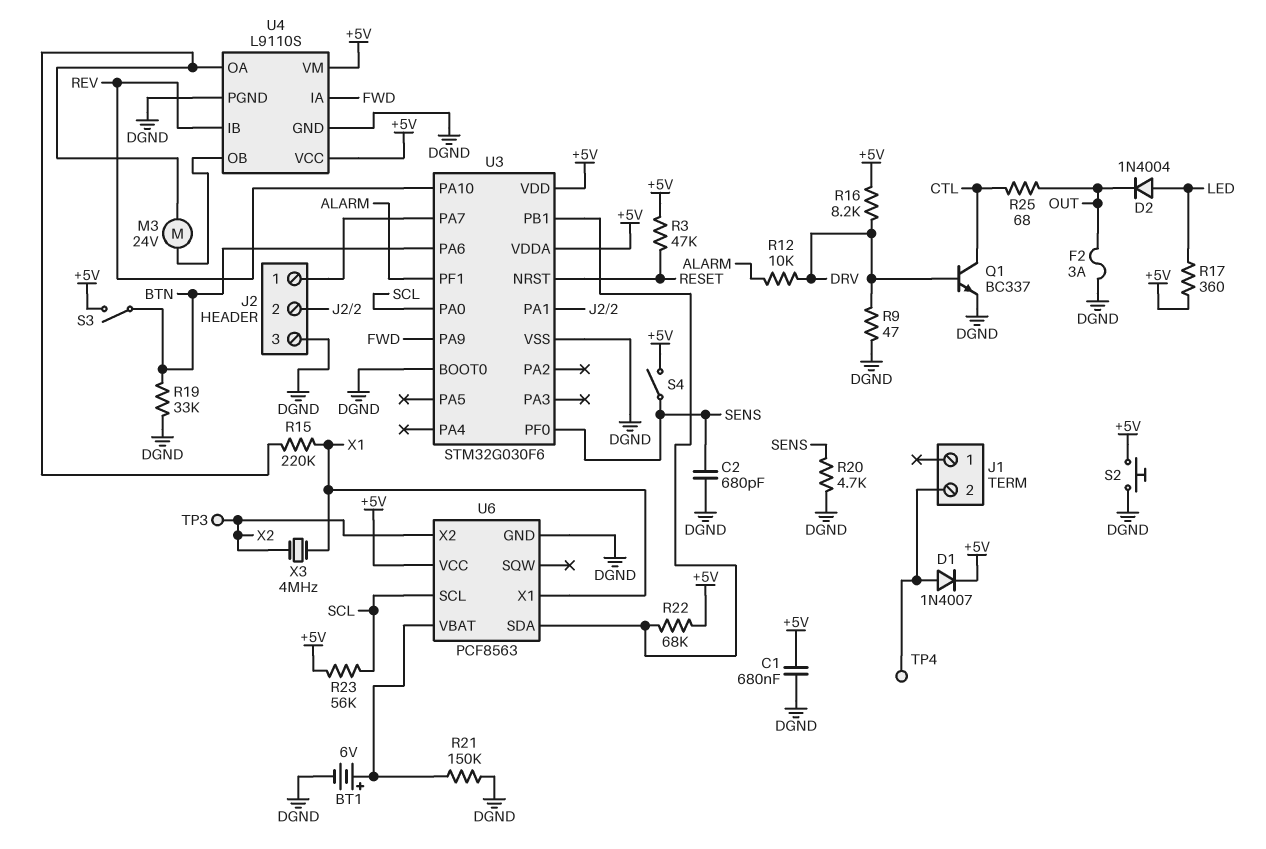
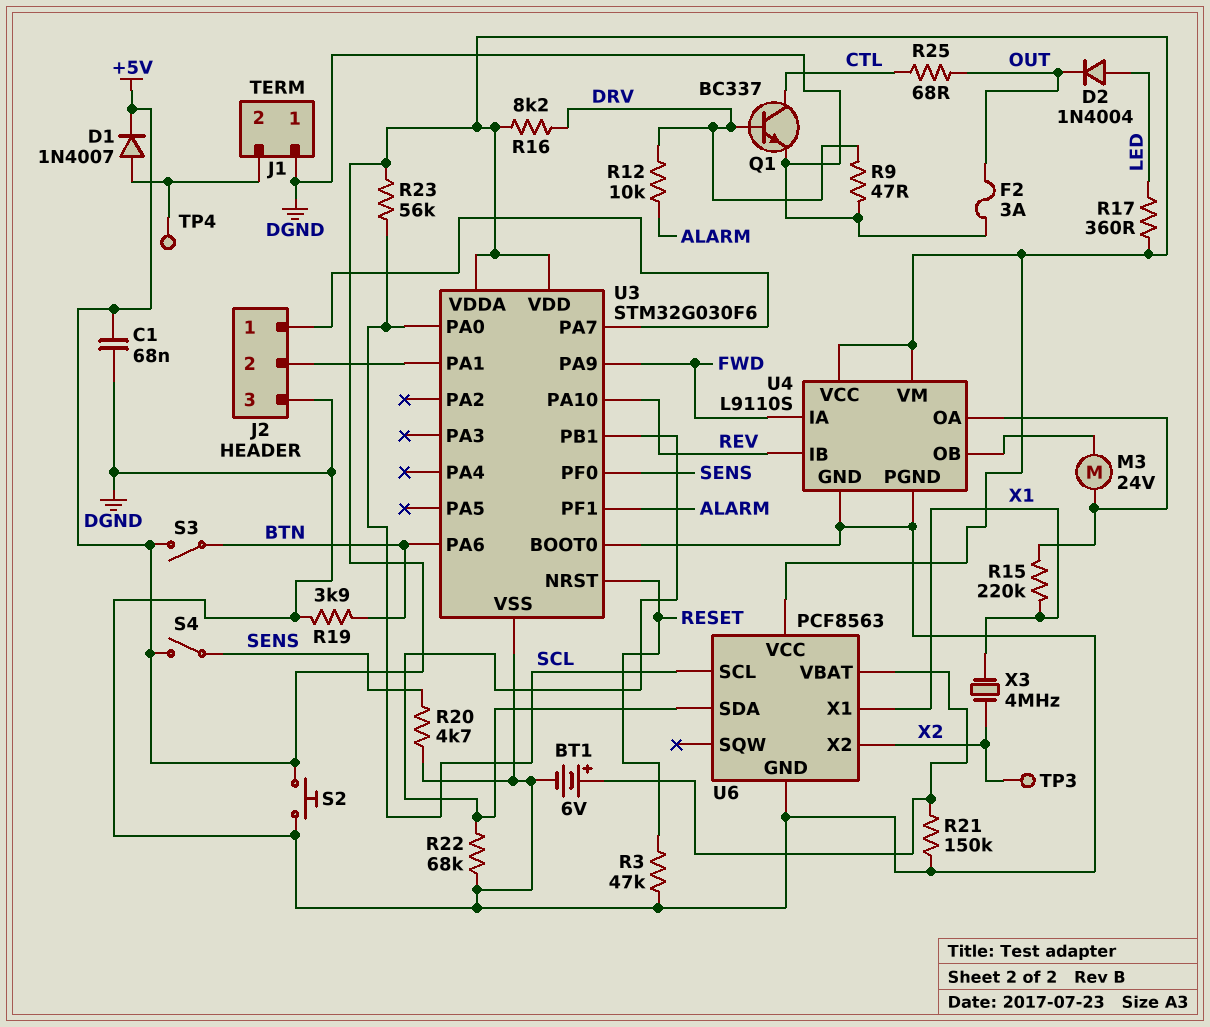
C1: 680nF (+5V, DGND) -> 68nF (+5V, DGND)
C2: 680pF (DGND, SENS) -> none
J1 pin 1: none -> DGND
R3: 47k (+5V, RESET) -> 47k (DGND, RESET)
R19: 33k (BTN, DGND) -> 3.9k (BTN, DGND)
R22: 68k (+5V, U3/PB1) -> 68k (DGND, U3/PB1)

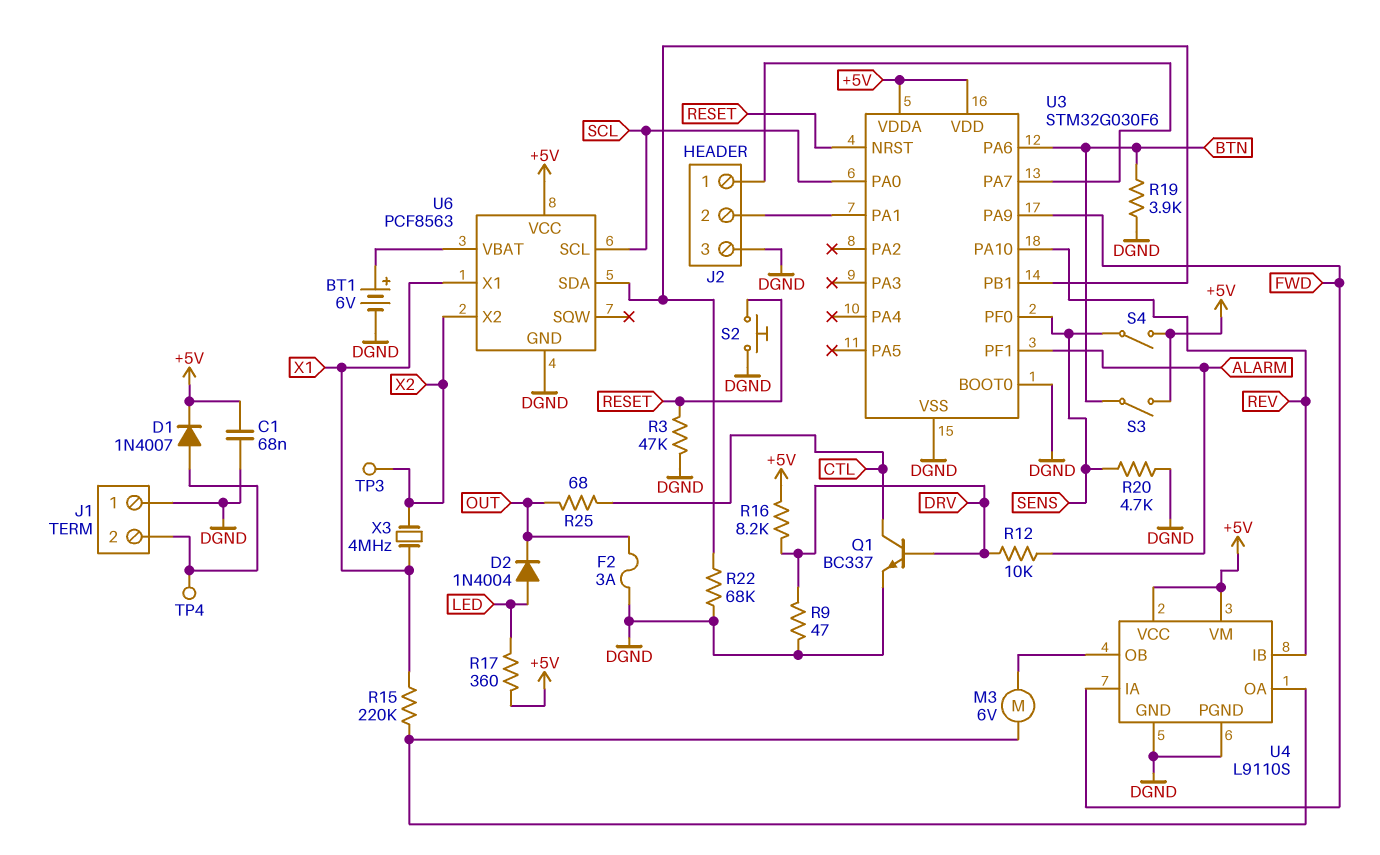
M3: motor 24V (U4/OA, U4/OB) -> motor 6V (U4/OA, U4/OB)
R21: 150k (DGND, U6/VBAT) -> none
R23: 56k (+5V, SCL) -> none
S2: button (+5V, DGND) -> button (DGND, RESET)

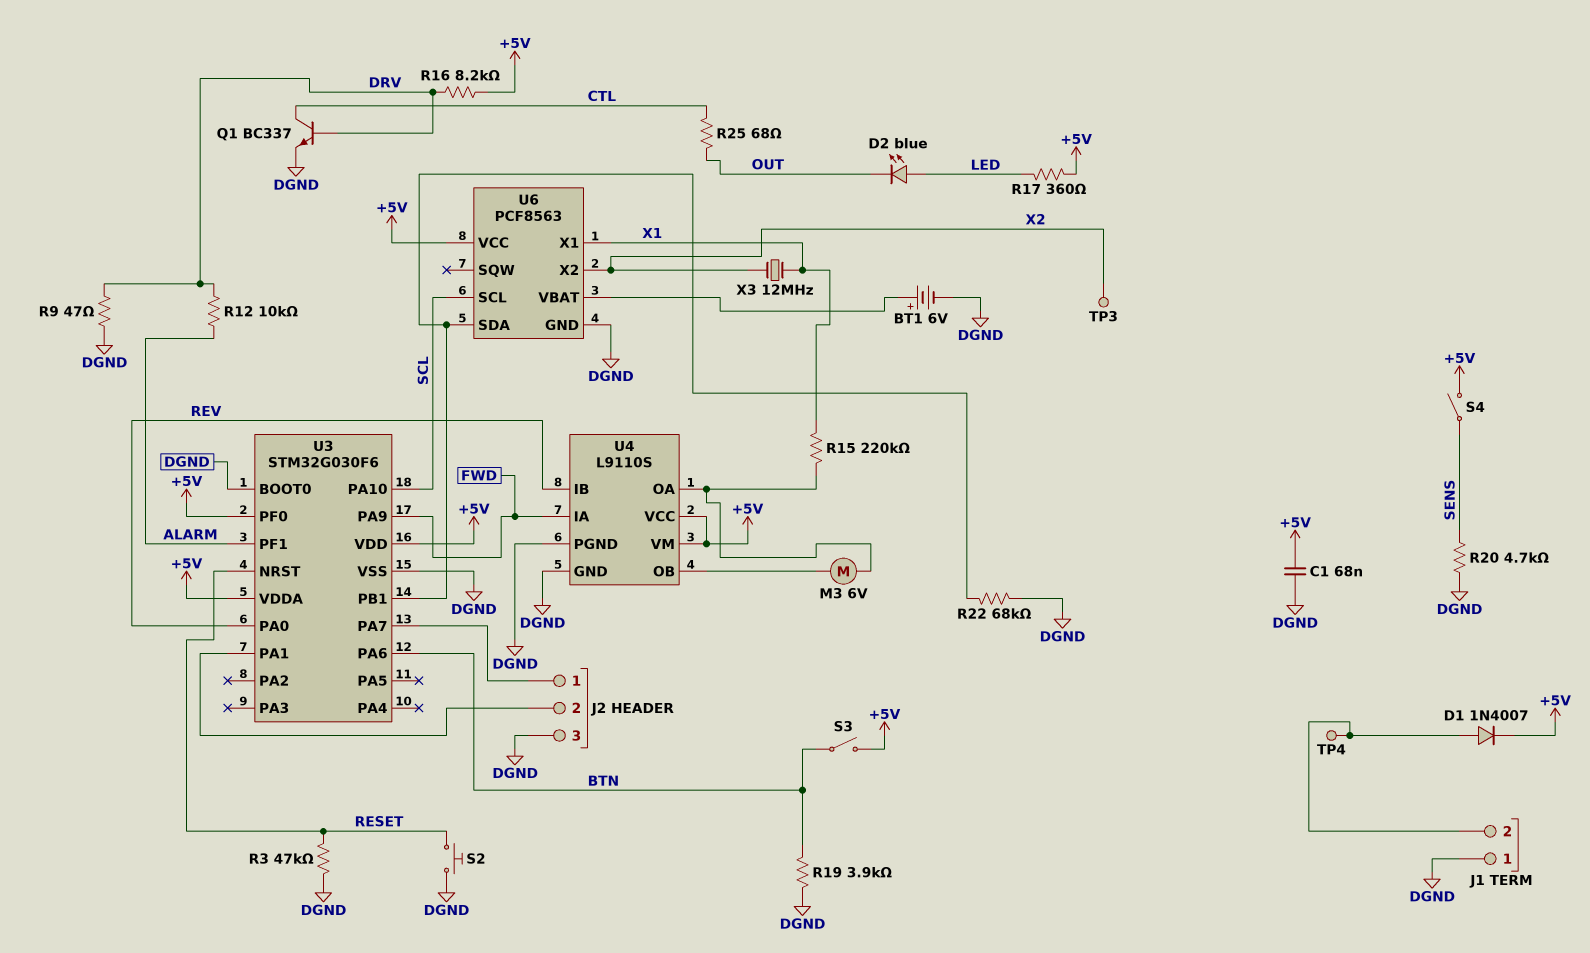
D2: diode 1N4004 (A LED, K OUT) -> LED blue (A LED, K OUT)
F2: 3A (DGND, OUT) -> none
U3 pin PA0: SCL -> REV
U3 pin PA10: REV -> SCL
U3 pin PF0: SENS -> +5V
X3: 4MHz (X1, X2) -> 12MHz (X1, X2)

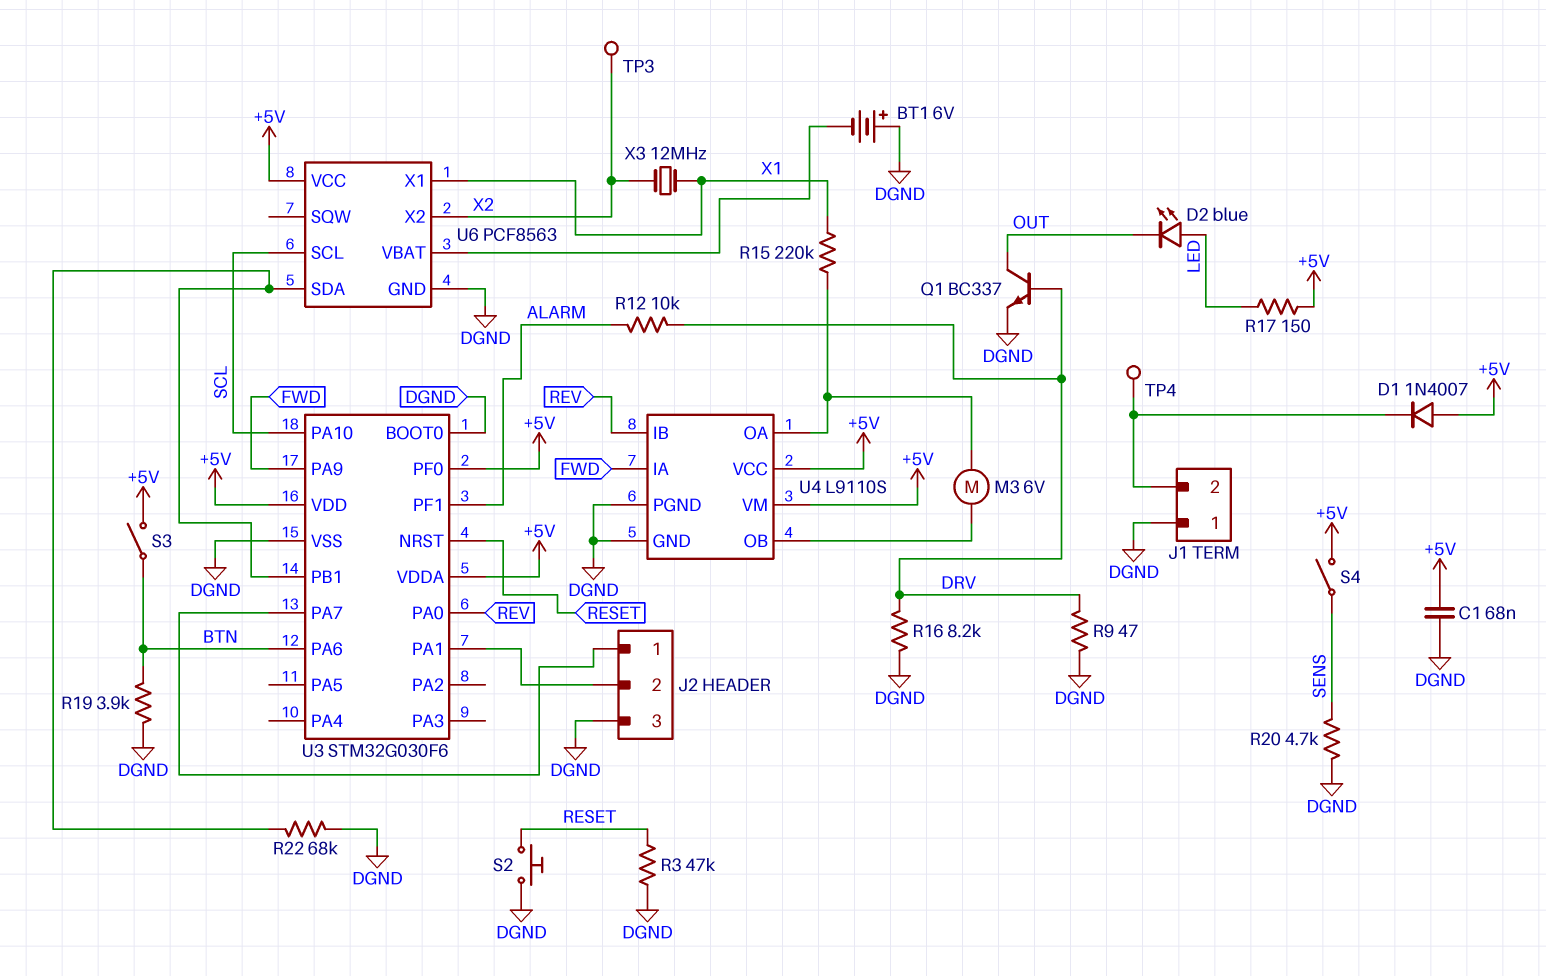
BT1: 6V (plus U6/VBAT, minus DGND) -> 6V (plus DGND, minus U6/VBAT)
D1: diode 1N4007 (A J1/2, K +5V) -> diode 1N4007 (A +5V, K J1/2)
Q1: NPN BC337 (B DRV, C CTL, E DGND) -> NPN BC337 (B DRV, C OUT, E DGND)
R16: 8.2k (+5V, DRV) -> 8.2k (DGND, DRV)
R17: 360 (+5V, LED) -> 150 (+5V, LED)
R25: 68 (CTL, OUT) -> none

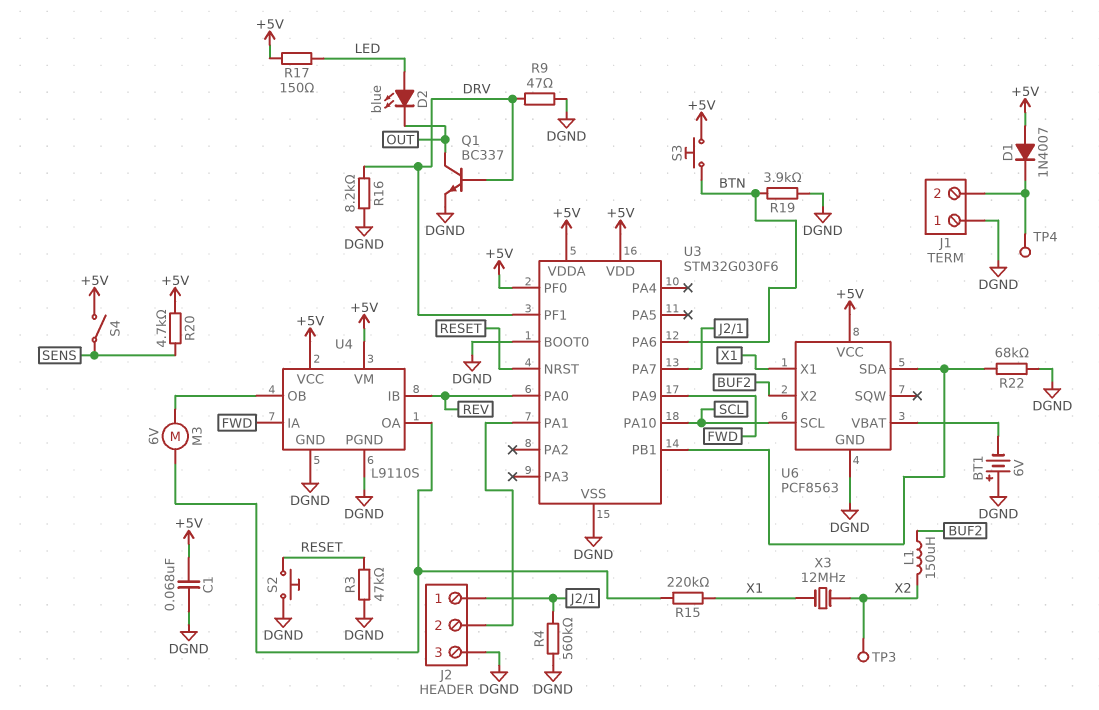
L1: none -> 150uH (BUF2, X2)
R4: none -> 560k (DGND, J2/1)
R12: 10k (ALARM, DRV) -> none
R20: 4.7k (DGND, SENS) -> 4.7k (+5V, SENS)
S3: switch (+5V, BTN) -> button (+5V, BTN)
U3 pin PF1: ALARM -> DRV
U6 pin X2: X2 -> BUF2

